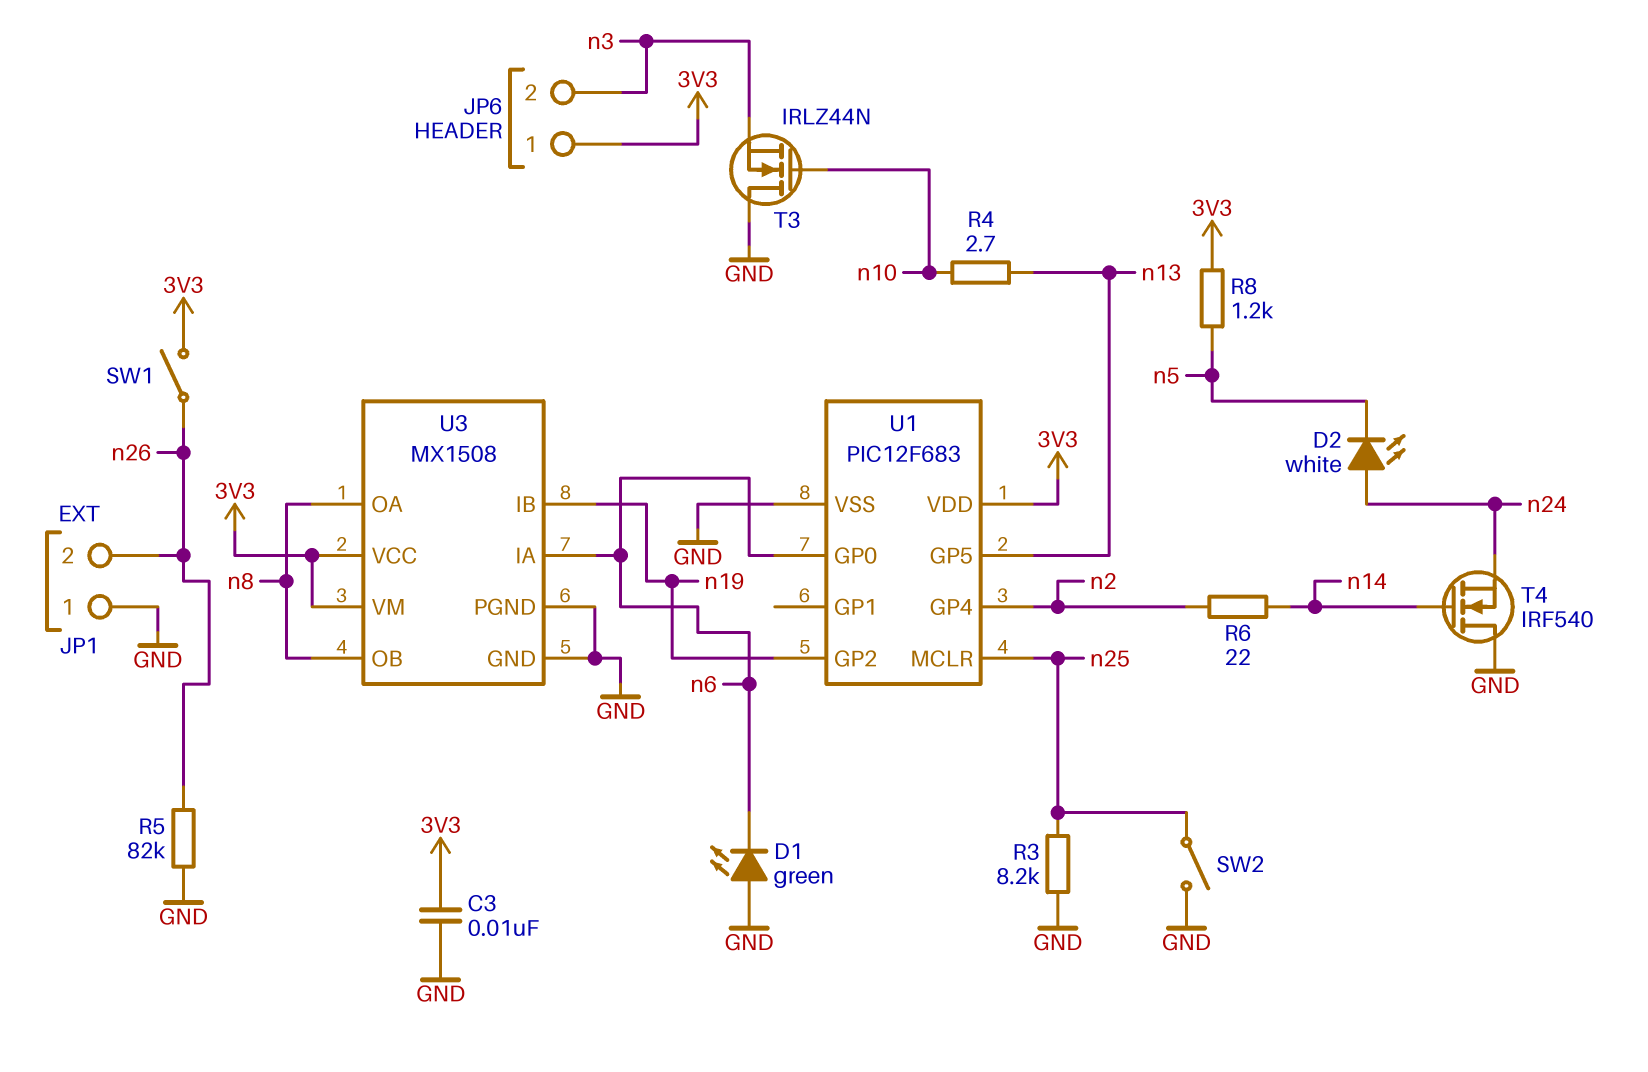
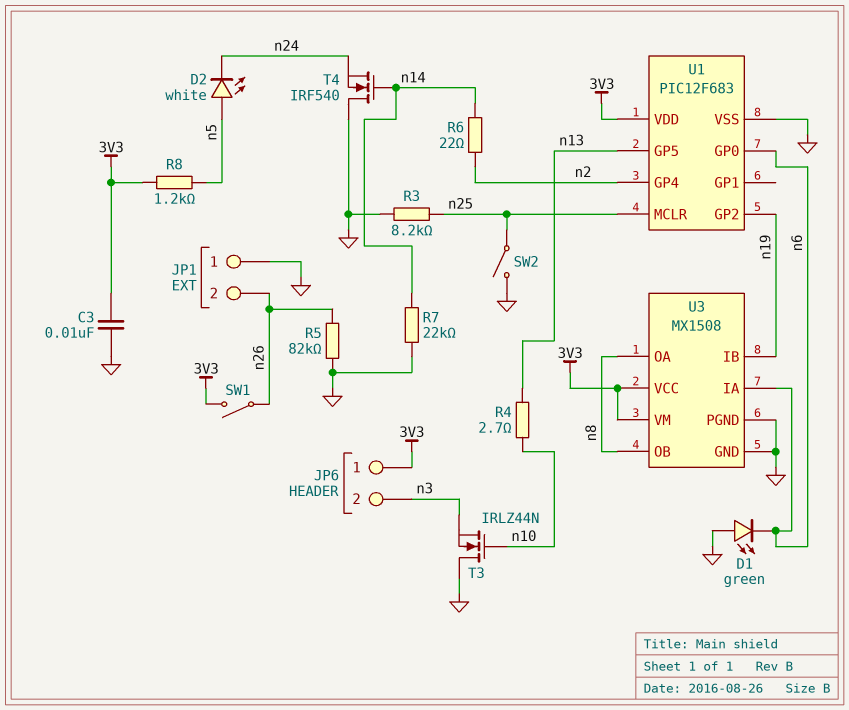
D2: LED white (A n24, K n5) -> LED white (A n5, K n24)
R7: none -> 22k (GND, n14)

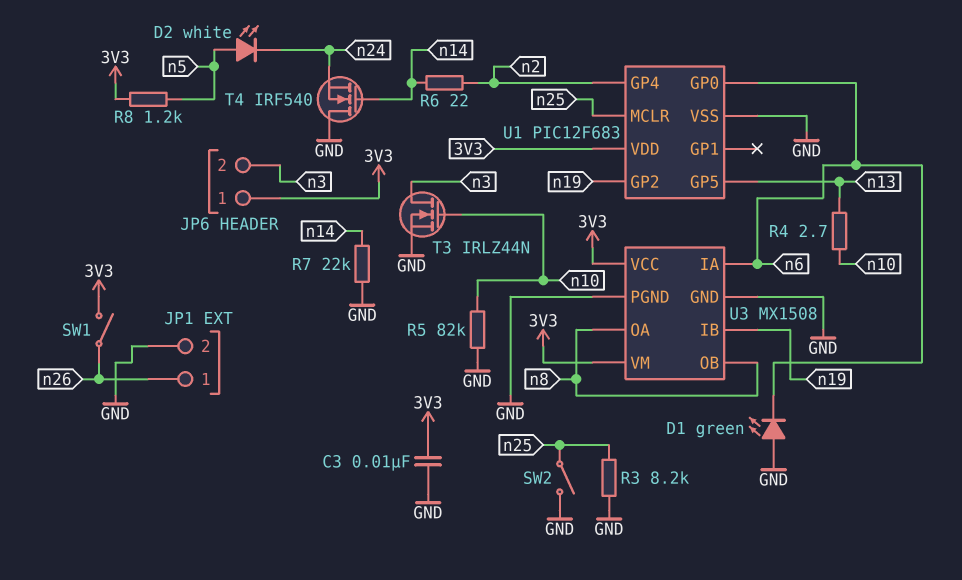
JP1 pin 1: GND -> n26
JP1 pin 2: n26 -> GND
R5: 82k (GND, n26) -> 82k (GND, n10)
T3: NMOS IRLZ44N (G n10, D GND, S n3) -> NMOS IRLZ44N (G n10, D n3, S GND)

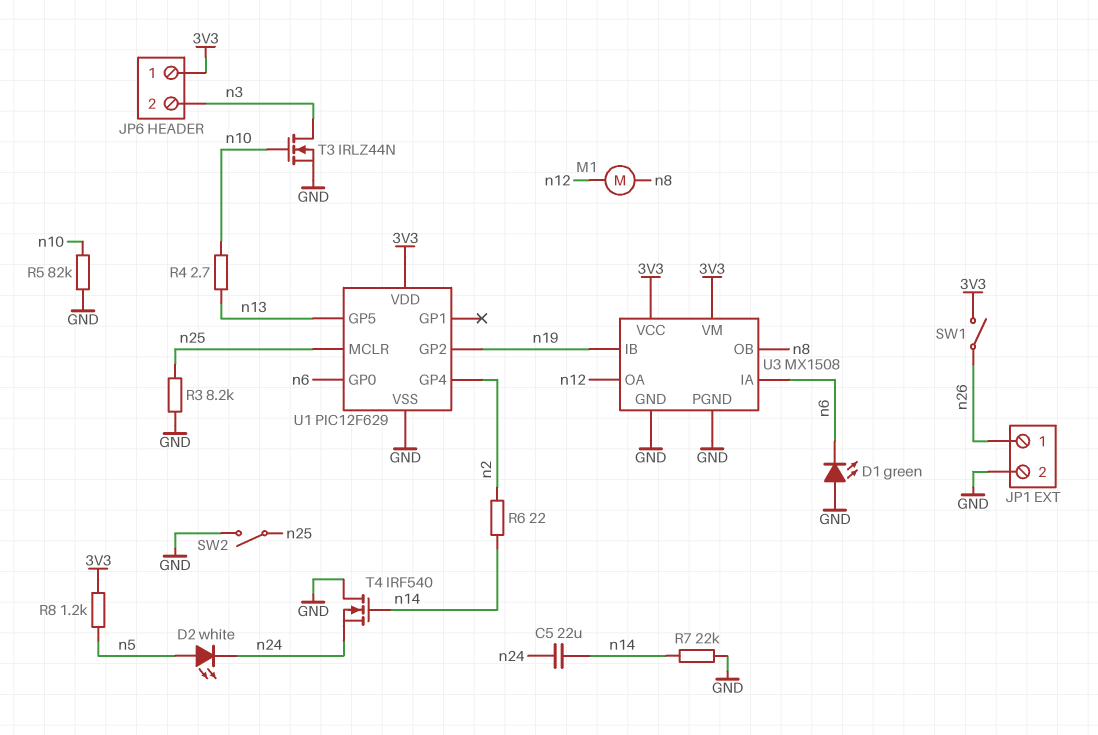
C3: 10nF (3V3, GND) -> none
C5: none -> 22uF (n14, n24)
M1: none -> motor (n8, n12)
U1: PIC12F683 -> PIC12F629
U3 pin OA: n8 -> n12

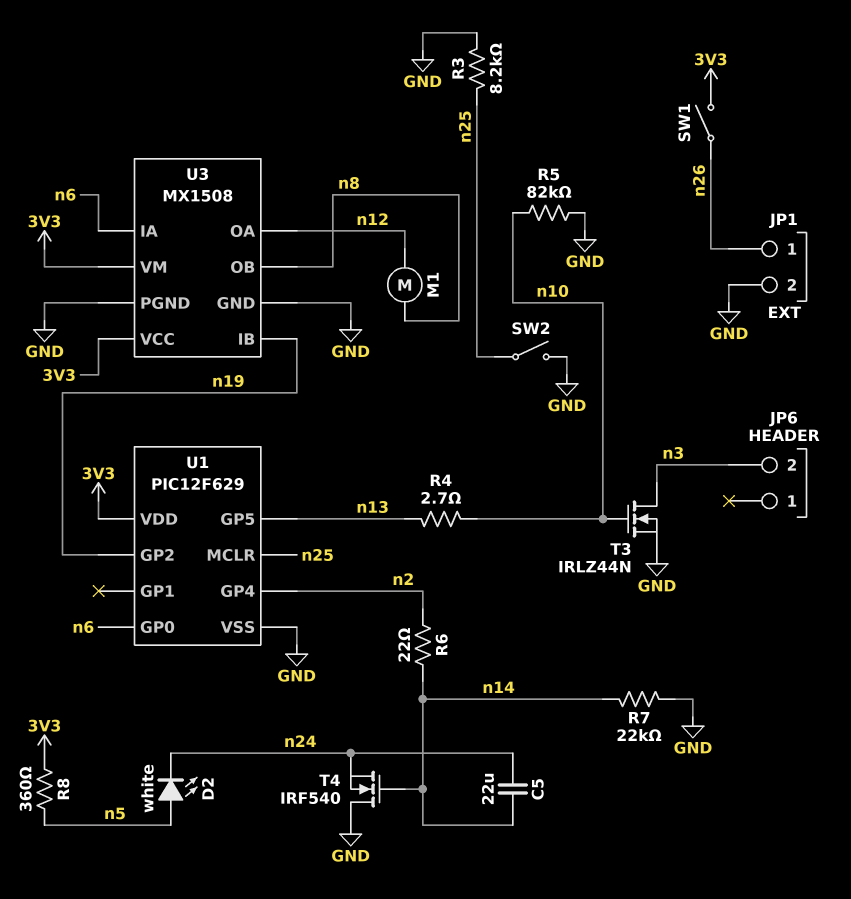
D1: LED green (A GND, K n6) -> none
JP6 pin 1: 3V3 -> none
R8: 1.2k (3V3, n5) -> 360 (3V3, n5)

